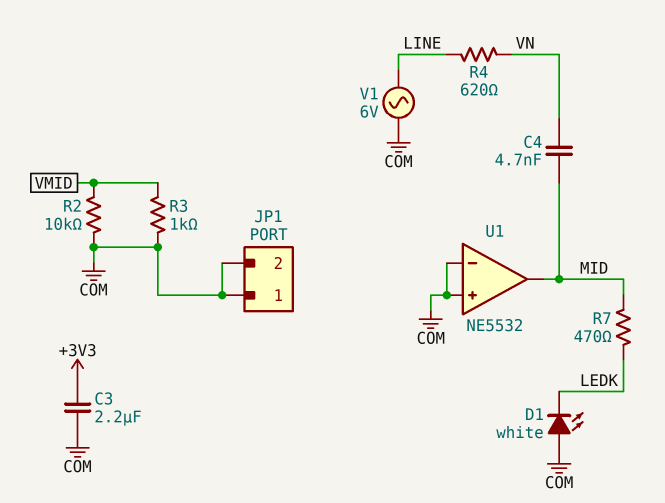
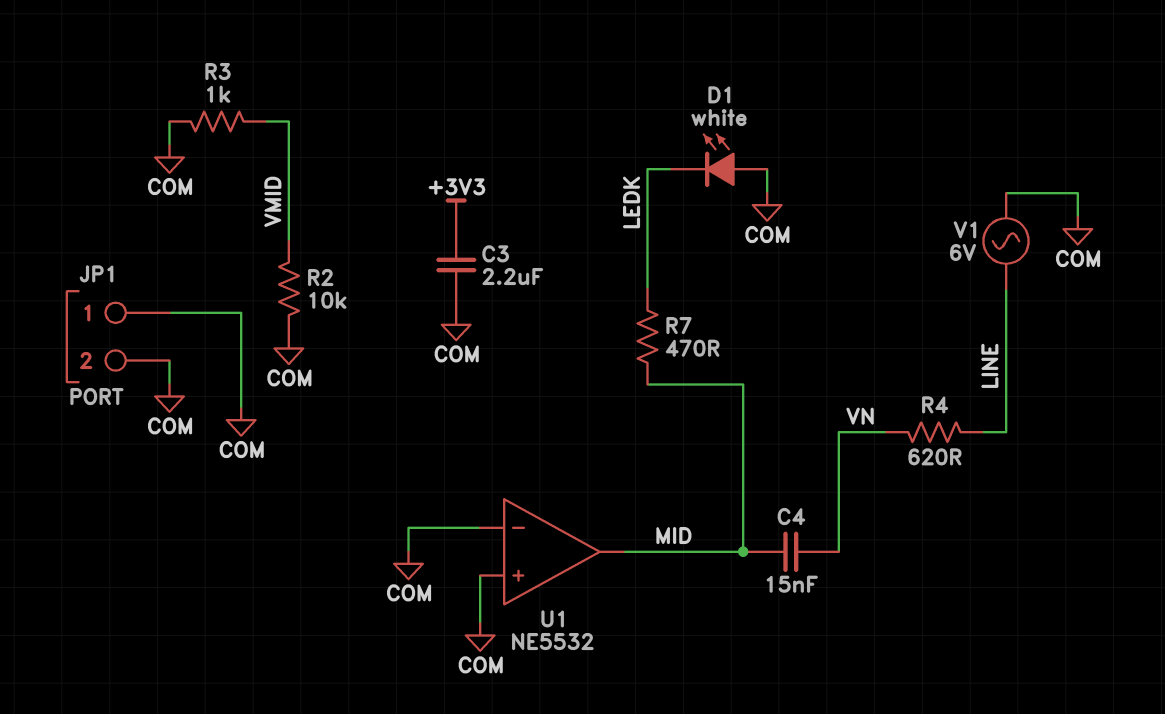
C4: 4.7nF (MID, VN) -> 15nF (MID, VN)

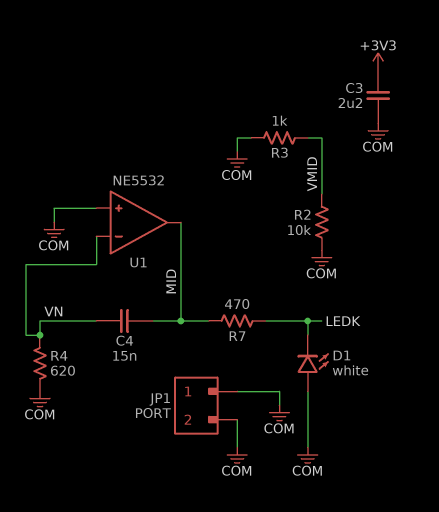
R4: 620 (LINE, VN) -> 620 (COM, VN)
U1 pin in-: COM -> VN
V1: AC 6V (COM, LINE) -> none

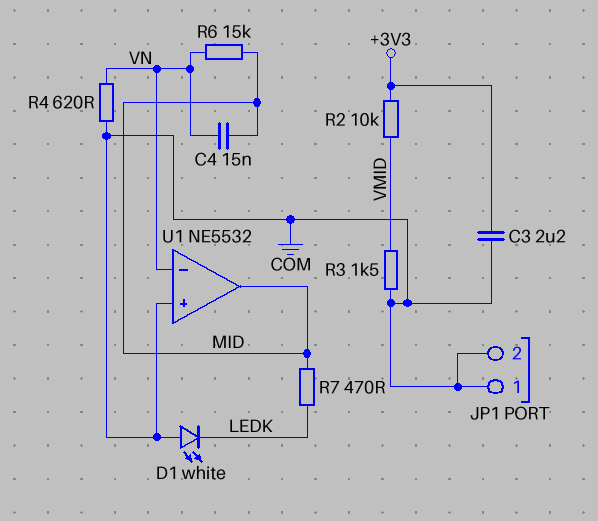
R2: 10k (COM, VMID) -> 10k (+3V3, VMID)
R3: 1k (COM, VMID) -> 1.5k (COM, VMID)
R6: none -> 15k (MID, VN)

